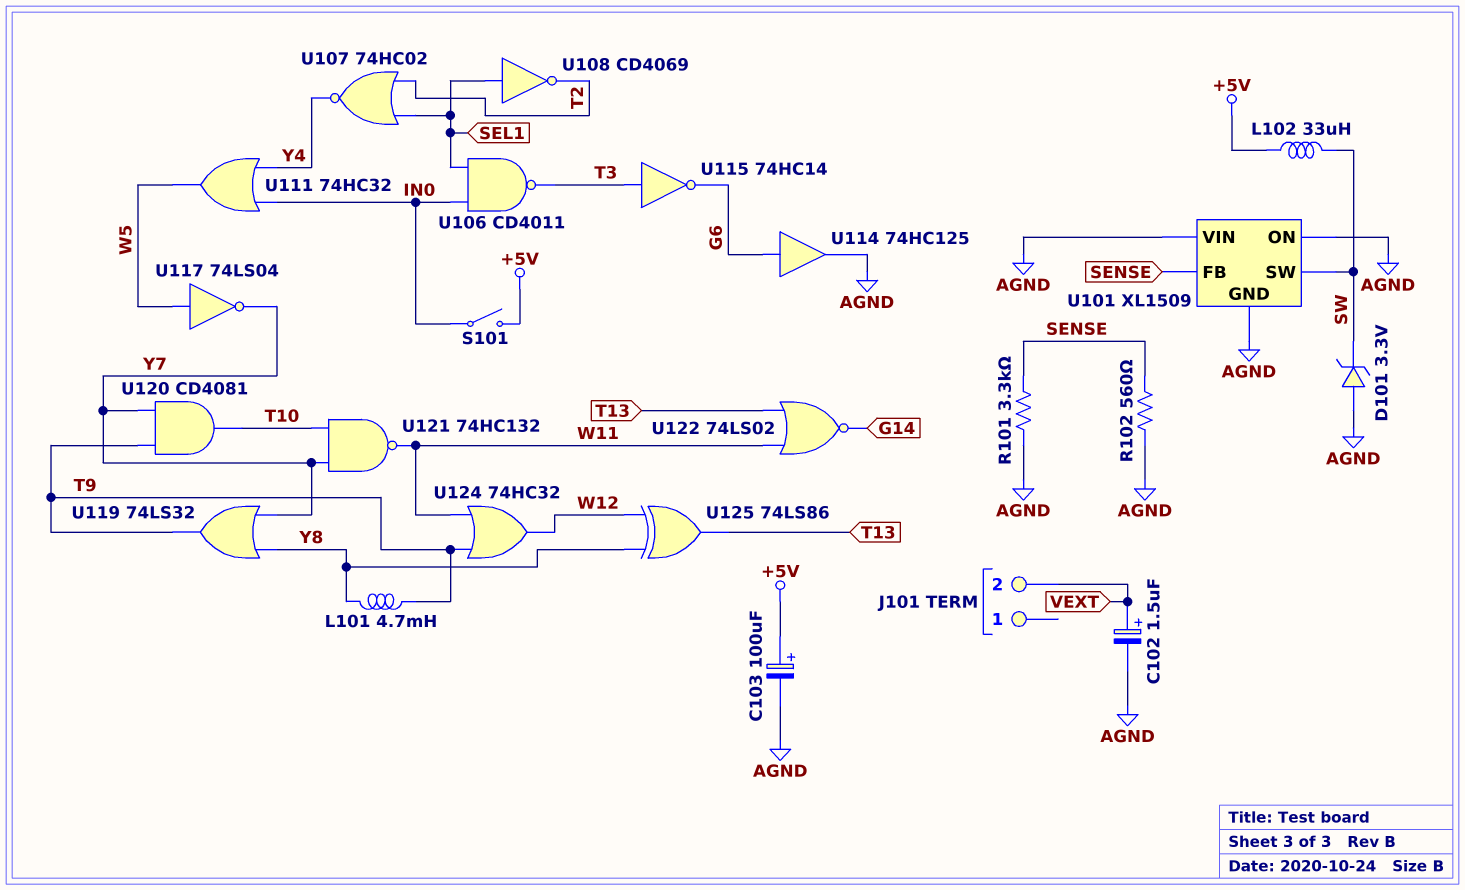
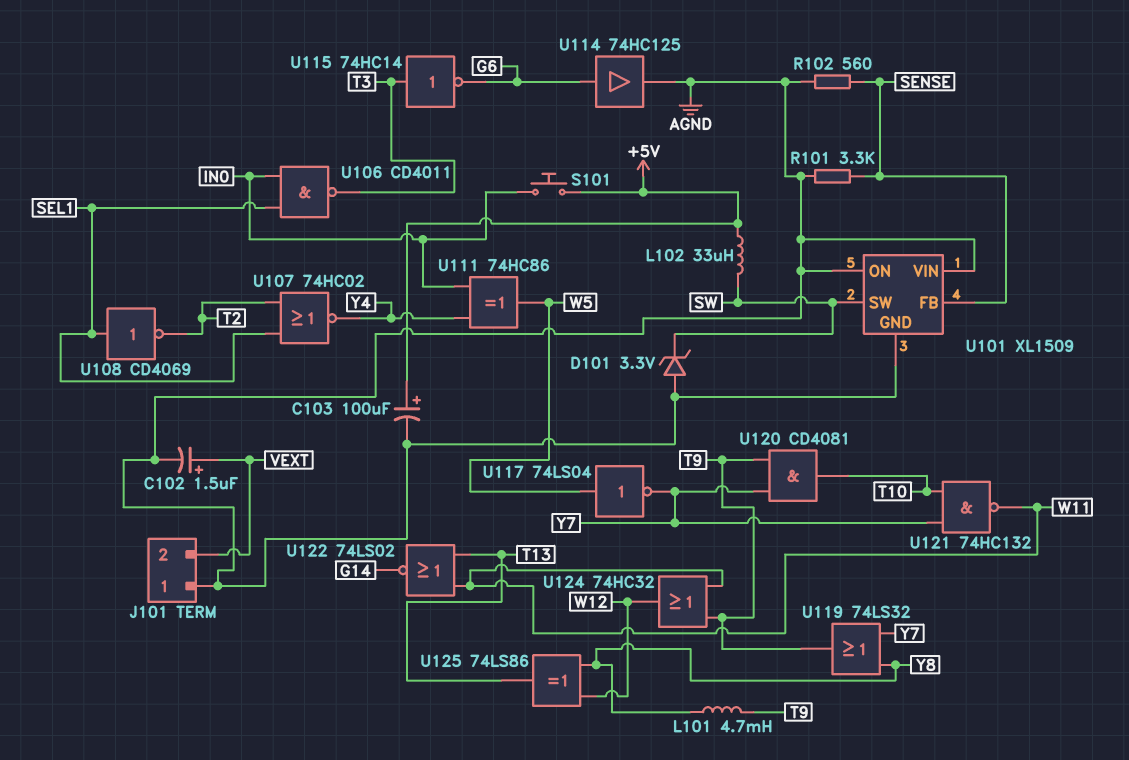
J101 pin 1: none -> AGND
S101: switch (+5V, IN0) -> button (+5V, IN0)
U111: OR 74HC32 (in IN0, in Y4, out W5) -> XOR 74HC86 (in IN0, in Y4, out W5)

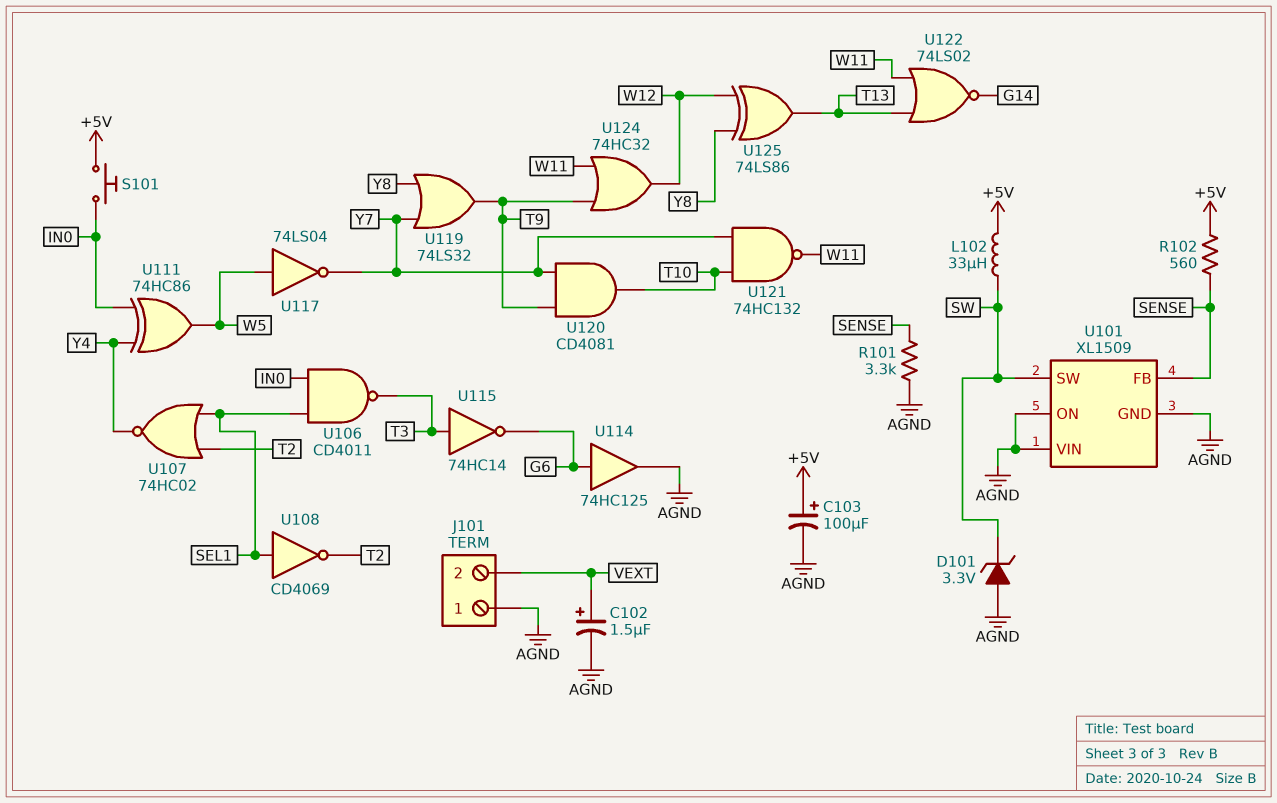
L101: 4.7mH (T9, Y8) -> none
R102: 560 (AGND, SENSE) -> 560 (+5V, SENSE)

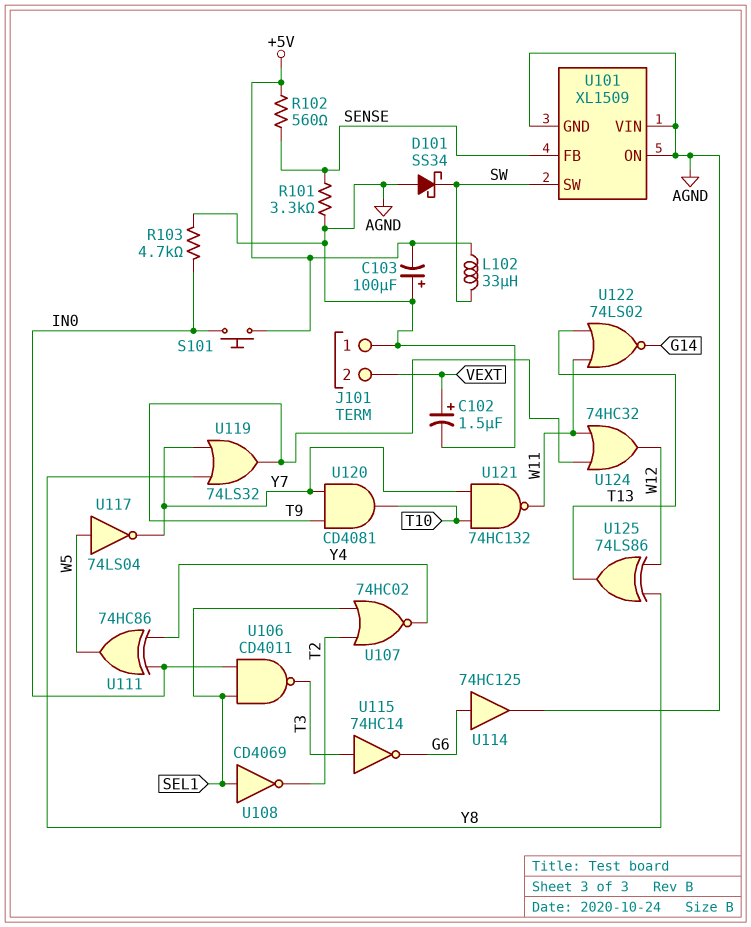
C103: 100uF (plus +5V, minus AGND) -> 100uF (plus AGND, minus +5V)
D101: zener 3.3V (A AGND, K SW) -> schottky SS34 (A AGND, K SW)
R103: none -> 4.7k (AGND, IN0)

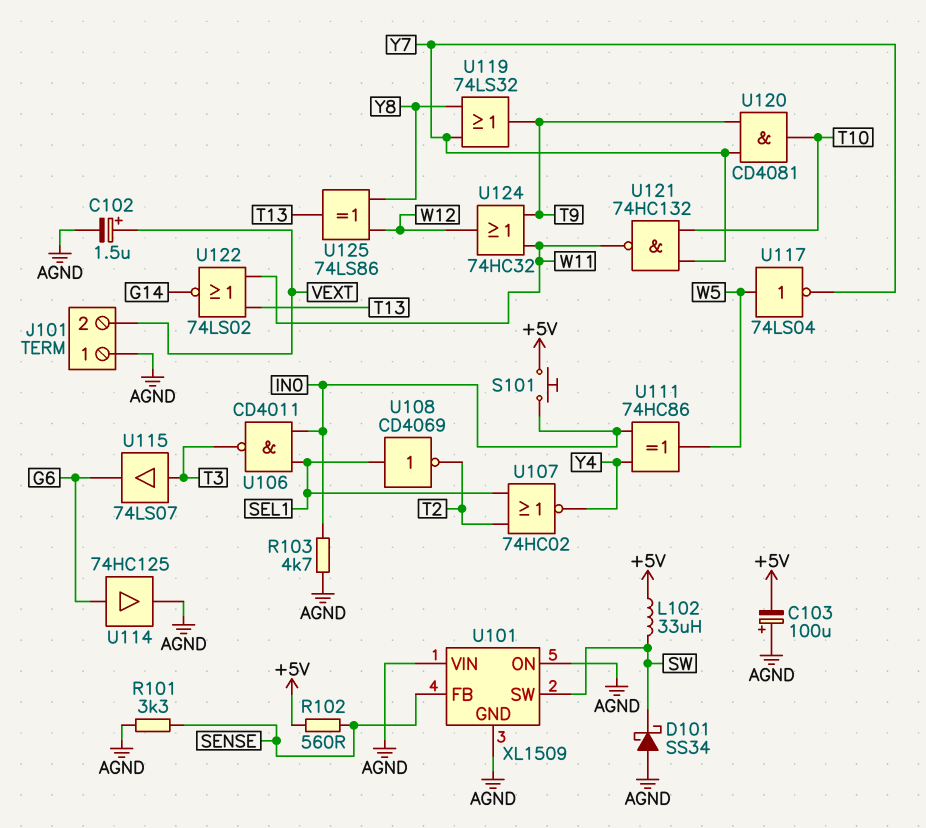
U115: NOT 74HC14 (in T3, out G6) -> buffer 74LS07 (in T3, out G6)

